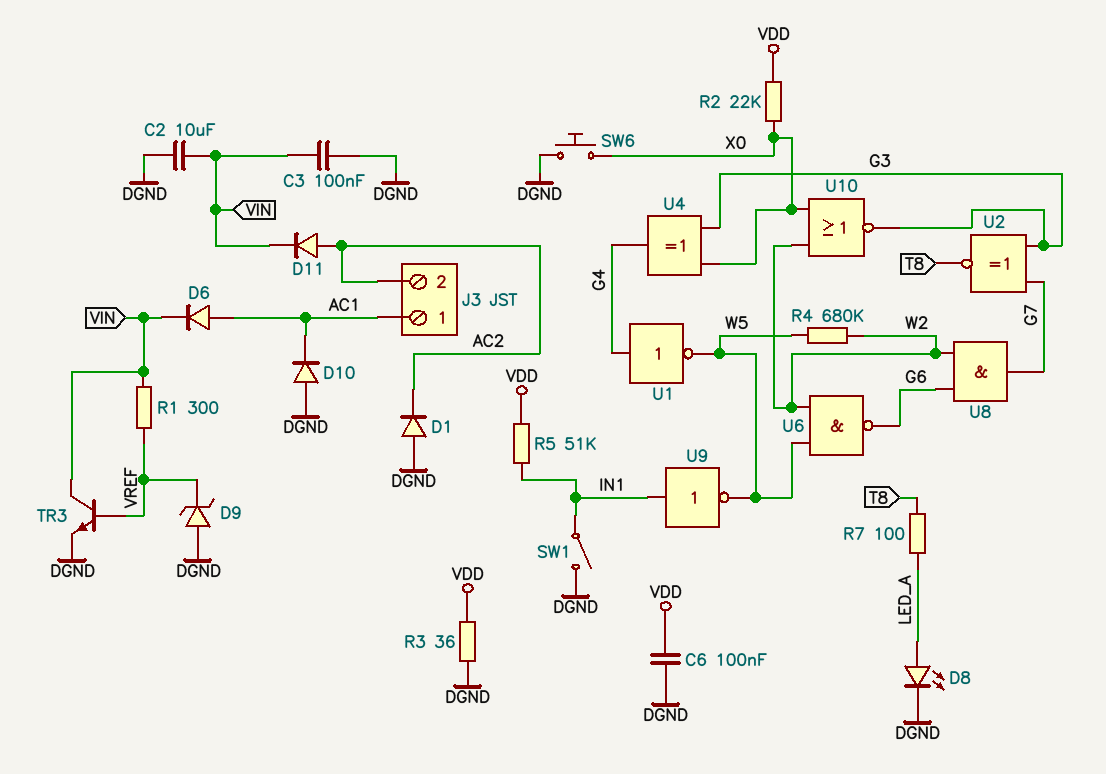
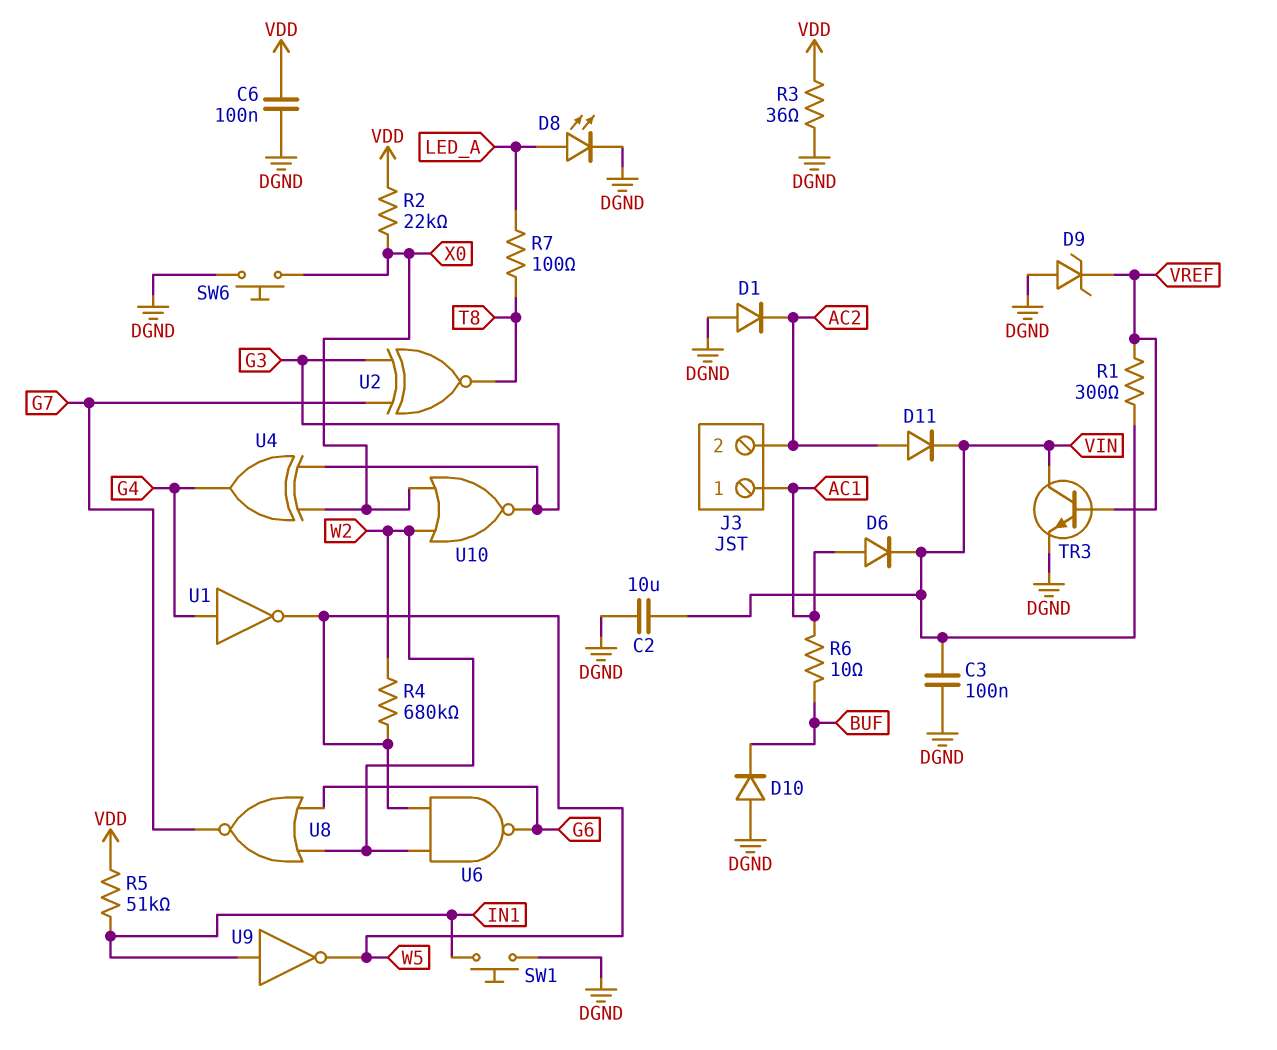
D10: diode (A DGND, K AC1) -> diode (A DGND, K BUF)
R6: none -> 10 (AC1, BUF)
SW1: switch (DGND, IN1) -> button (DGND, IN1)
U8: AND (in G6, in W2, out G7) -> NOR (in G6, in W2, out G7)

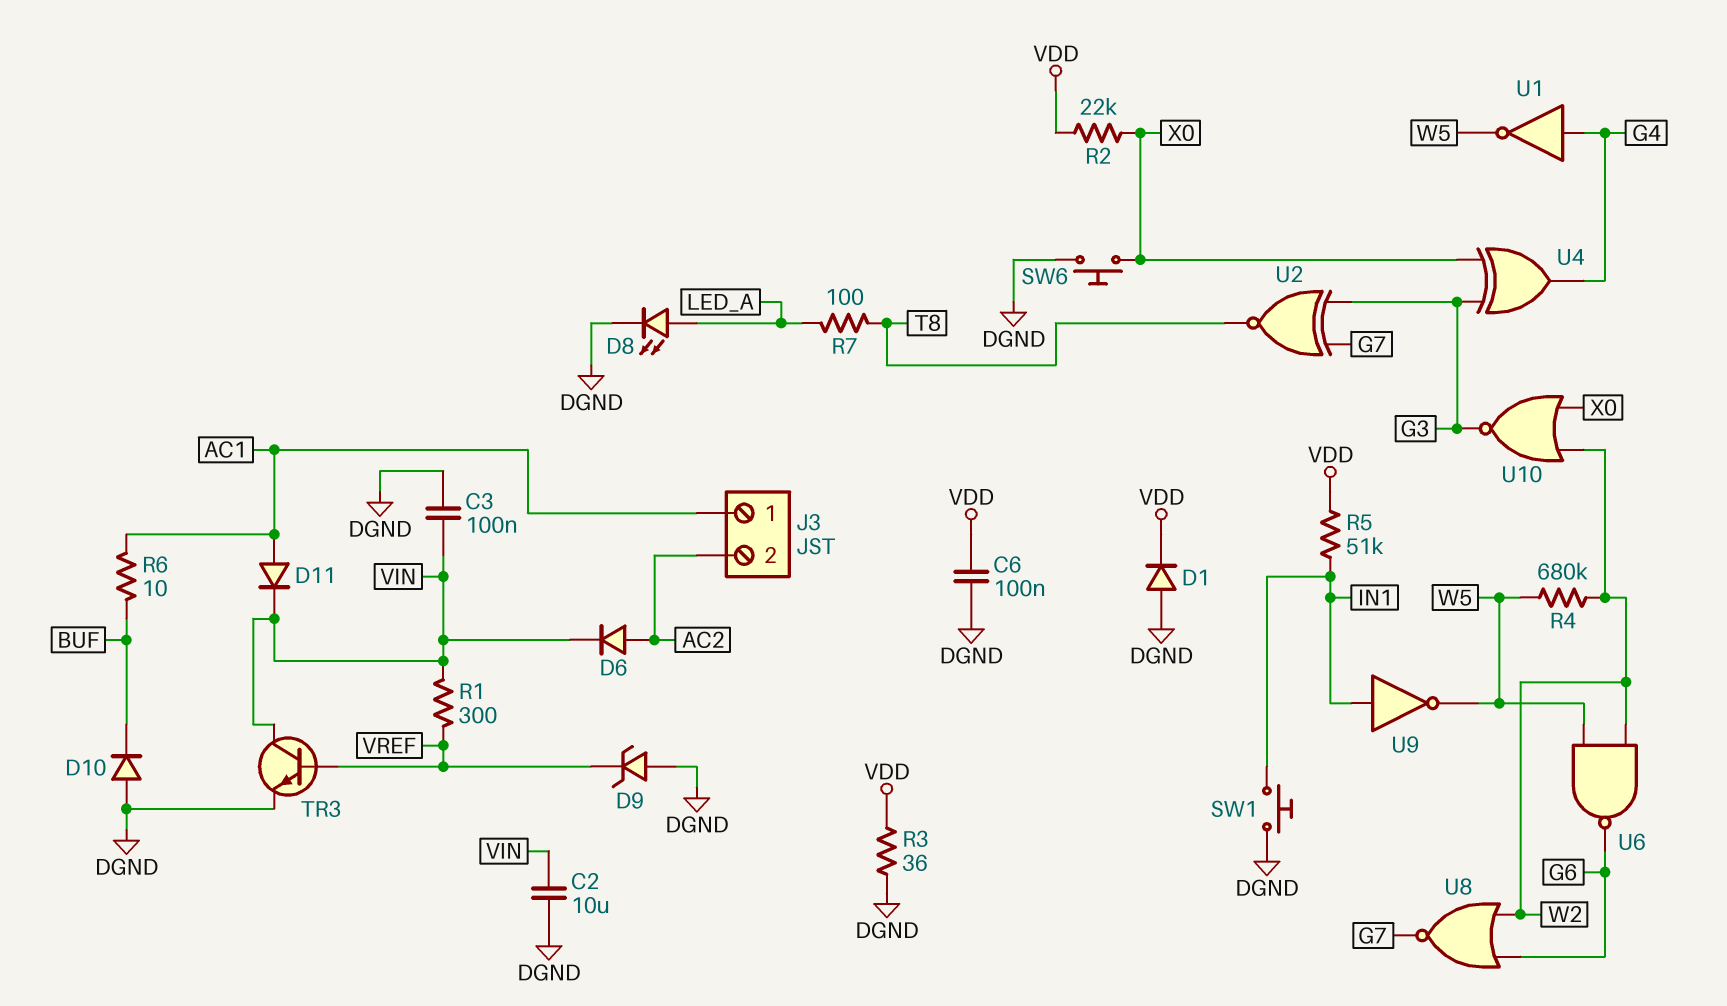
D1: diode (A DGND, K AC2) -> diode (A DGND, K VDD)
D6: diode (A AC1, K VIN) -> diode (A AC2, K VIN)
D11: diode (A AC2, K VIN) -> diode (A AC1, K VIN)

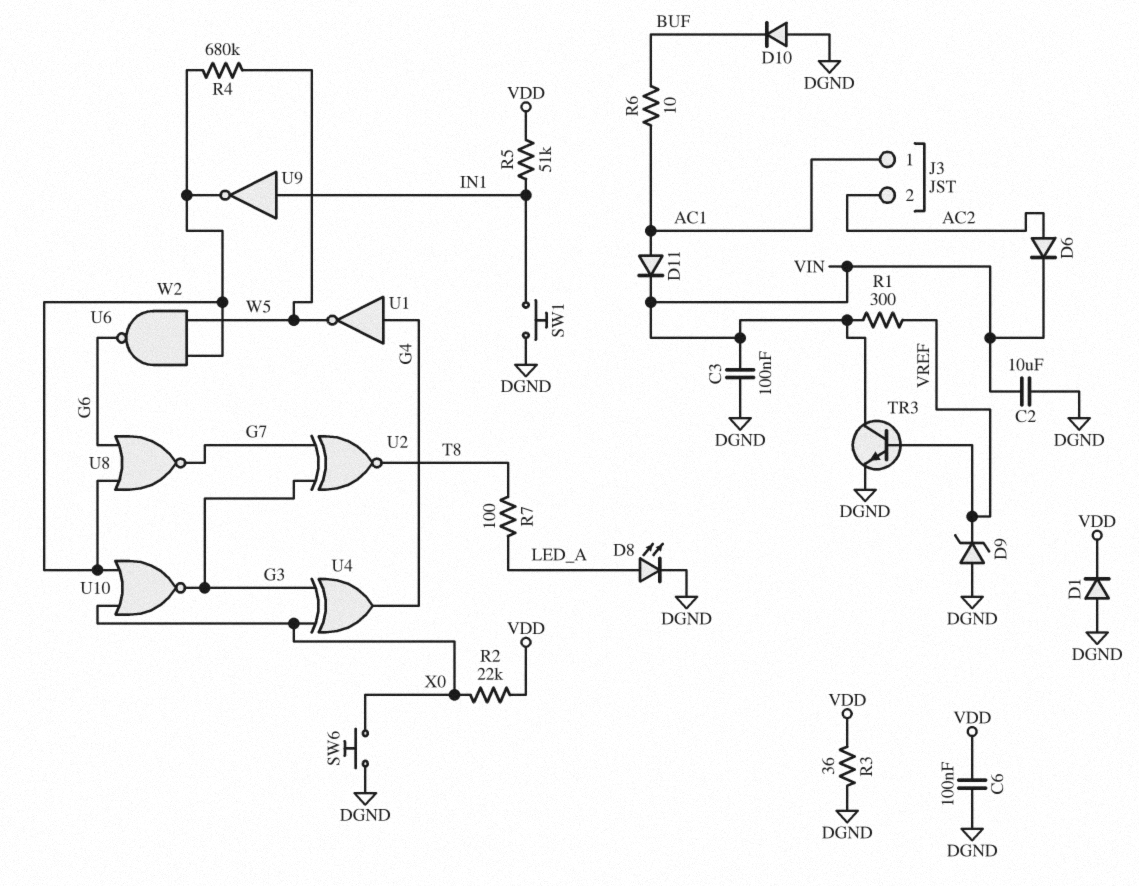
U9: NOT (in IN1, out W5) -> NOT (in IN1, out W2)

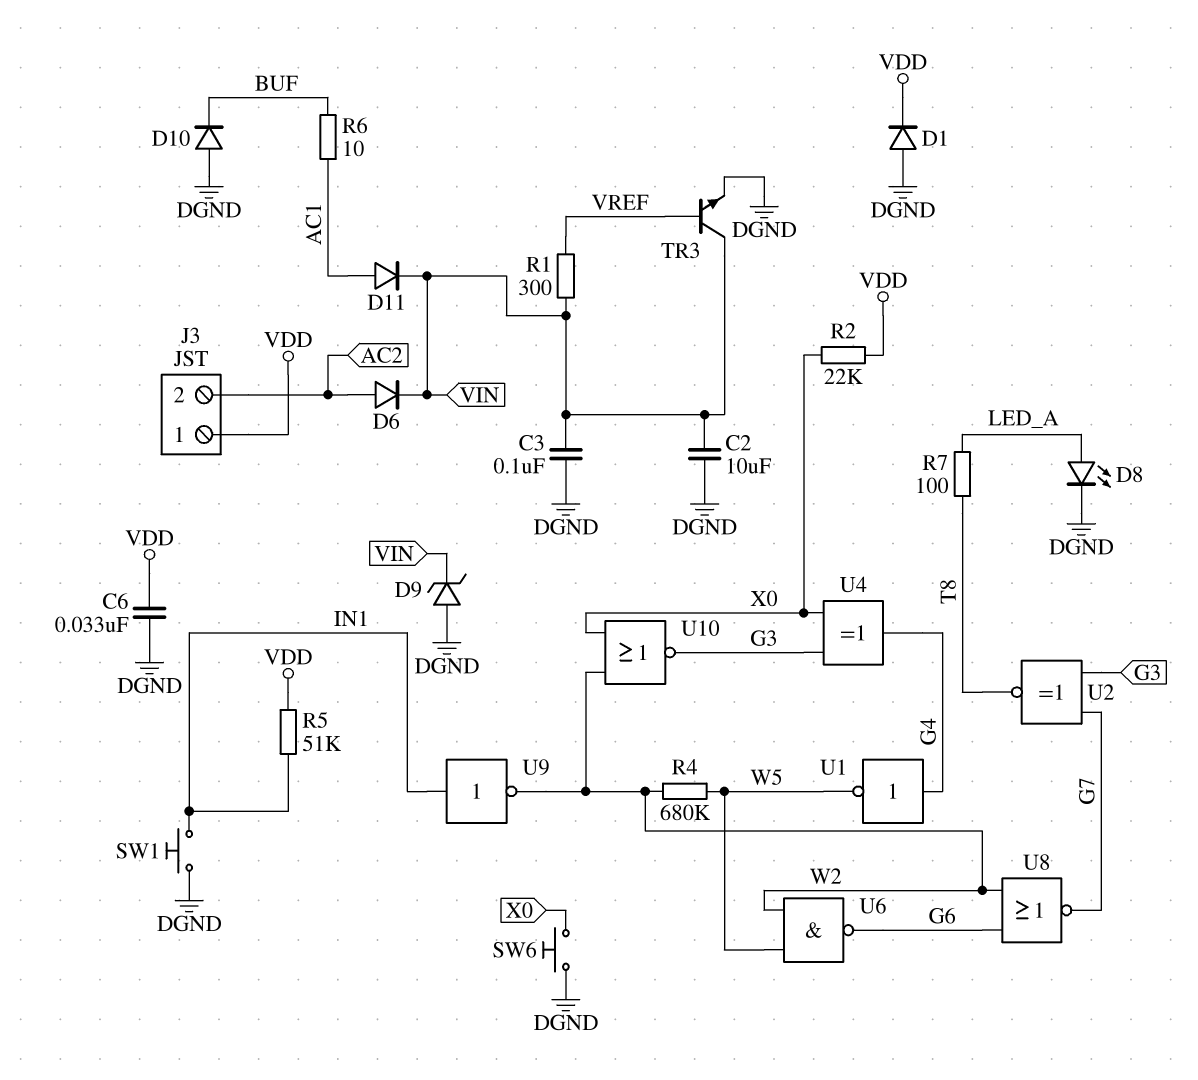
C6: 100nF (DGND, VDD) -> 33nF (DGND, VDD)
D9: zener (A DGND, K VREF) -> zener (A DGND, K VIN)
J3 pin 1: AC1 -> VDD
R3: 36 (DGND, VDD) -> none

